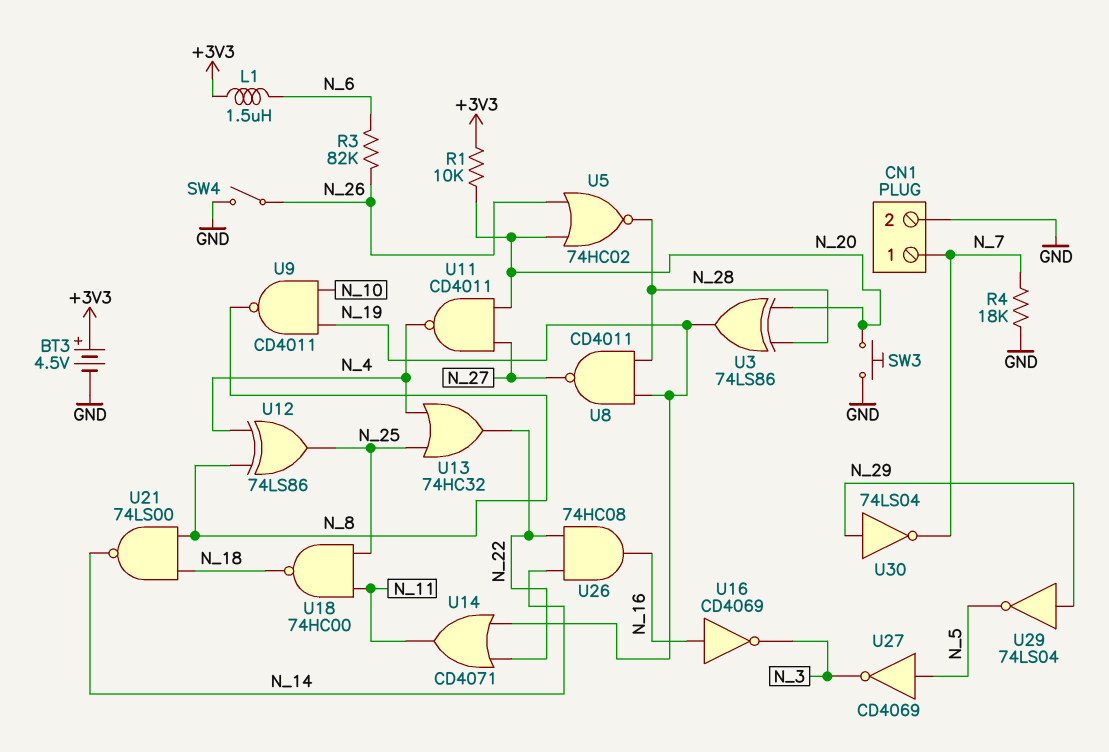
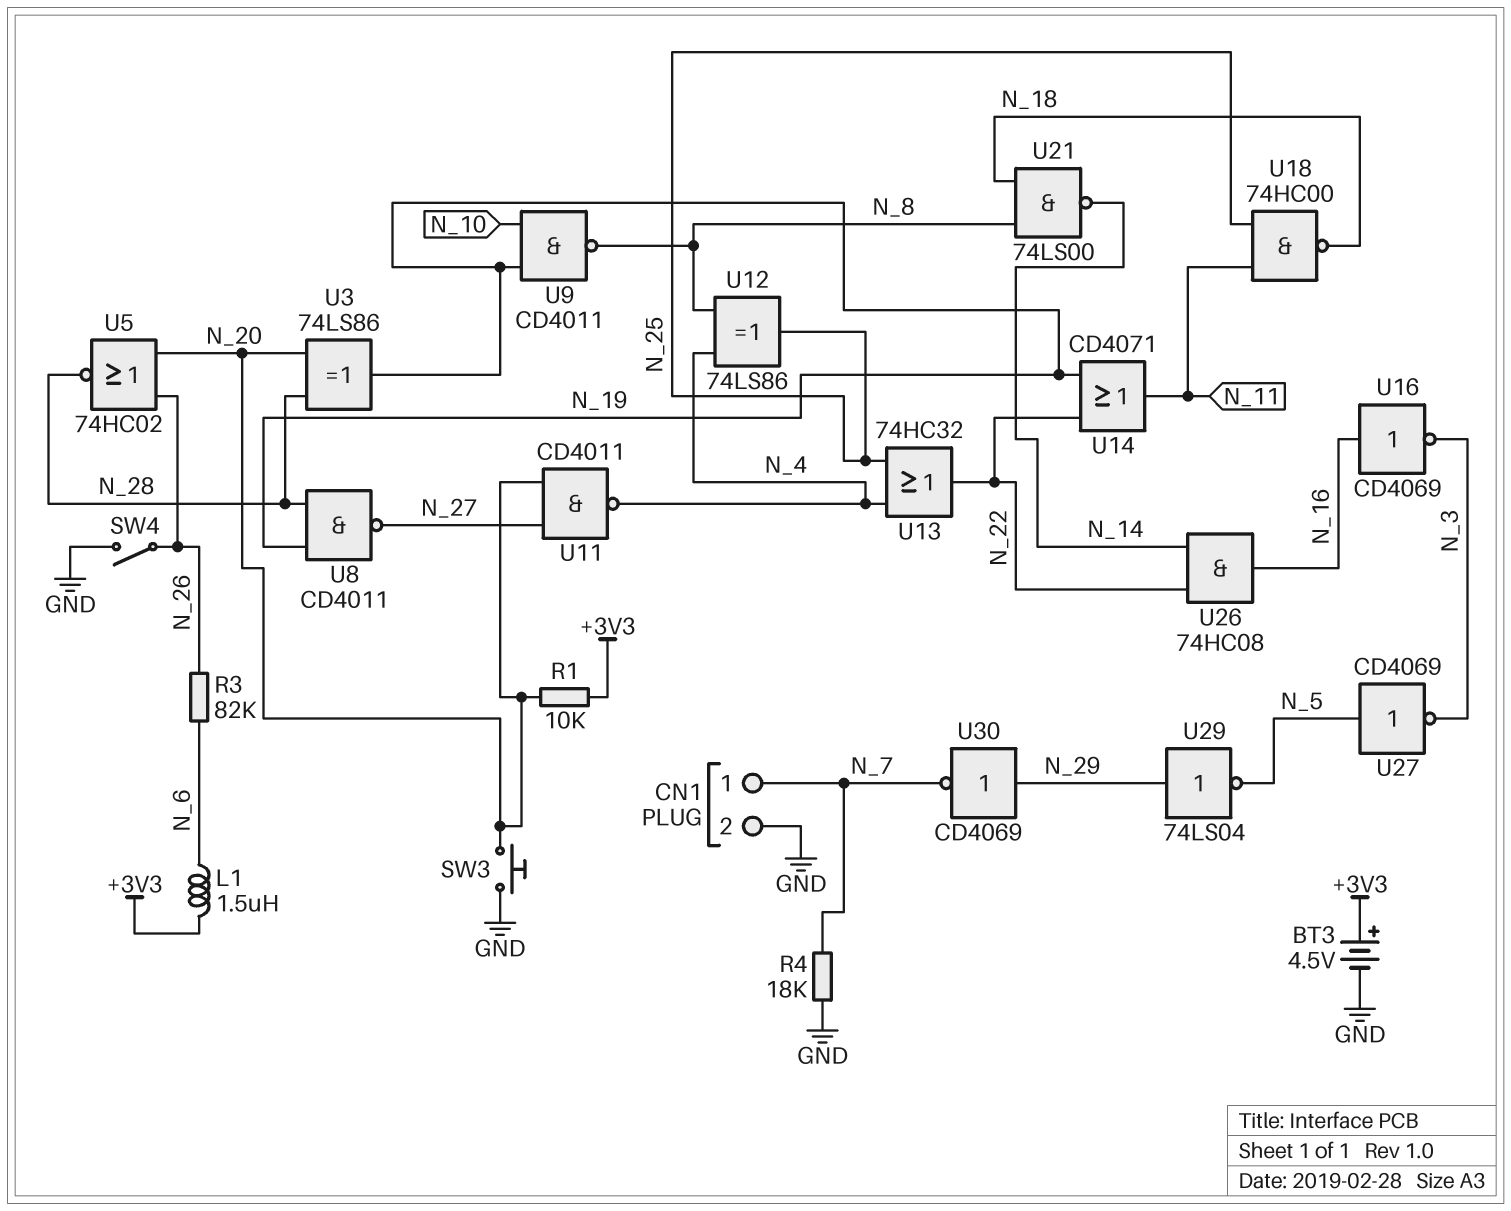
U30: NOT 74LS04 (in N_29, out N_7) -> NOT CD4069 (in N_29, out N_7)

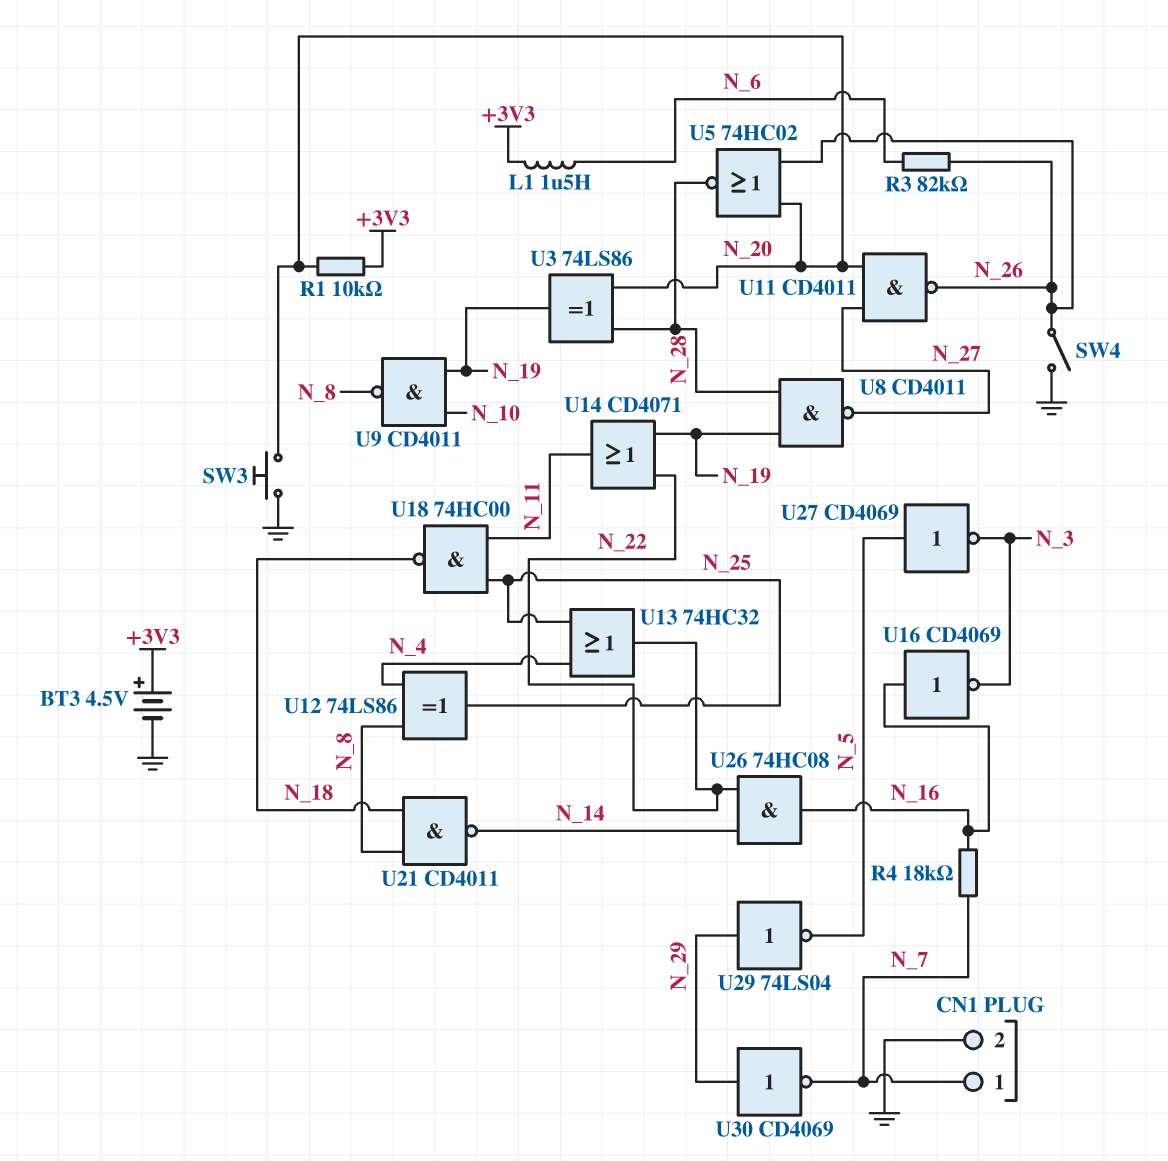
R4: 18k (GND, N_7) -> 18k (N_7, N_16)
U11: NAND CD4011 (in N_20, in N_27, out N_4) -> NAND CD4011 (in N_20, in N_27, out N_26)
U21: NAND 74LS00 (in N_8, in N_18, out N_14) -> NAND CD4011 (in N_8, in N_18, out N_14)

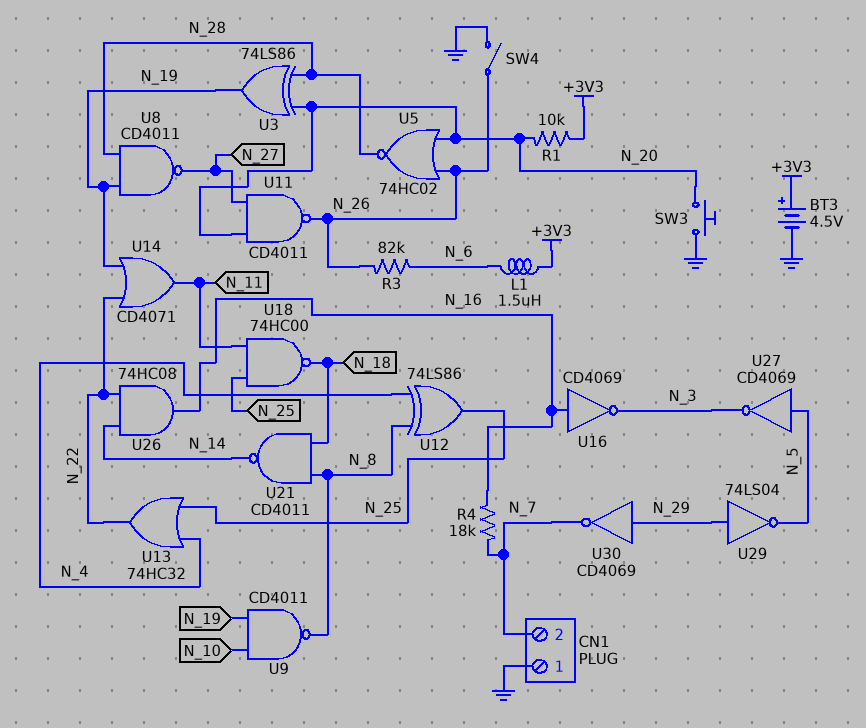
CN1 pin 1: N_7 -> GND
CN1 pin 2: GND -> N_7

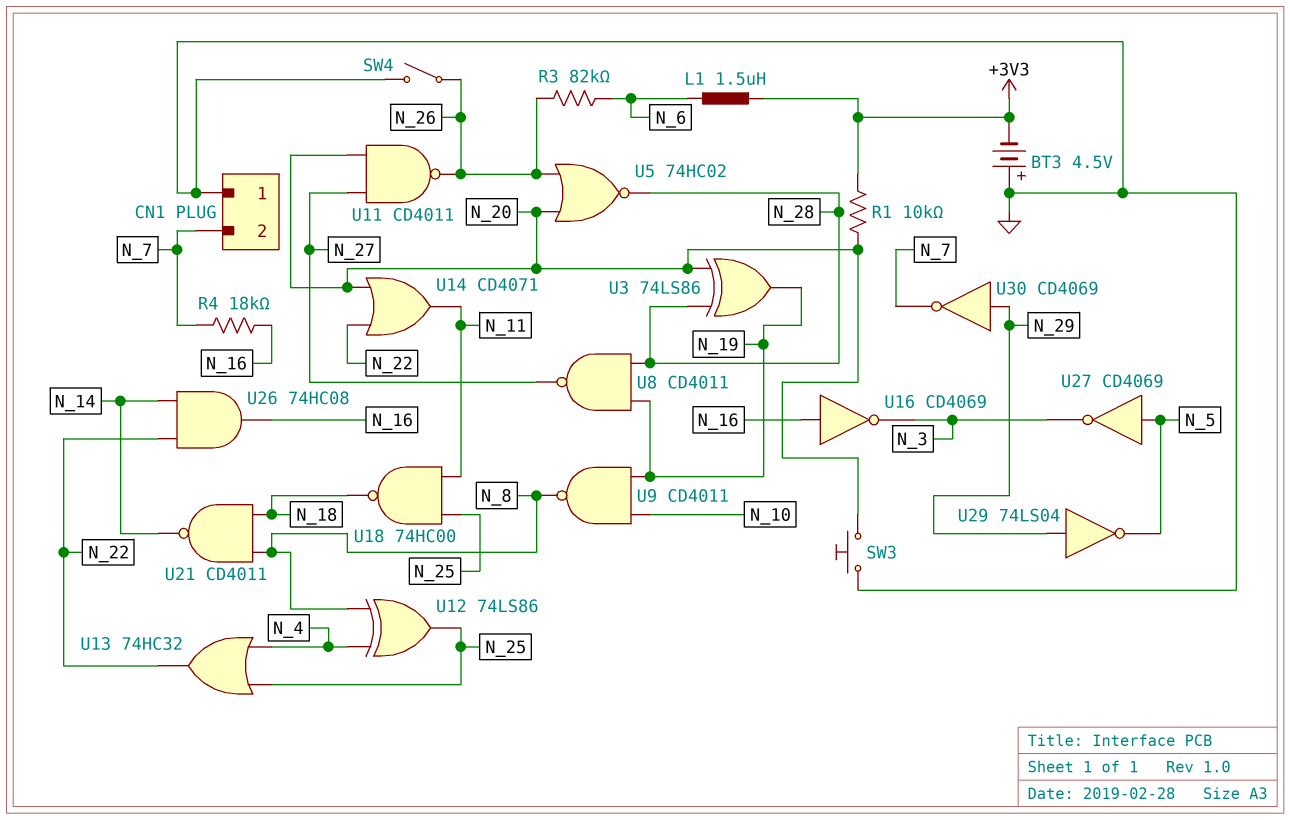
BT3: 4.5V (plus +3V3, minus GND) -> 4.5V (plus GND, minus +3V3)
U14: OR CD4071 (in N_19, in N_22, out N_11) -> OR CD4071 (in N_20, in N_22, out N_11)

